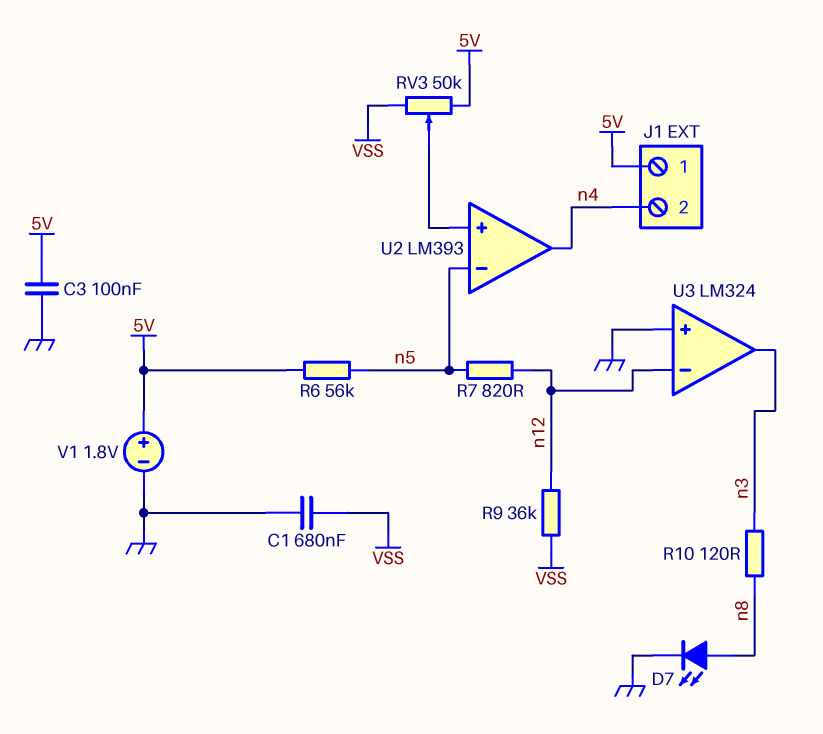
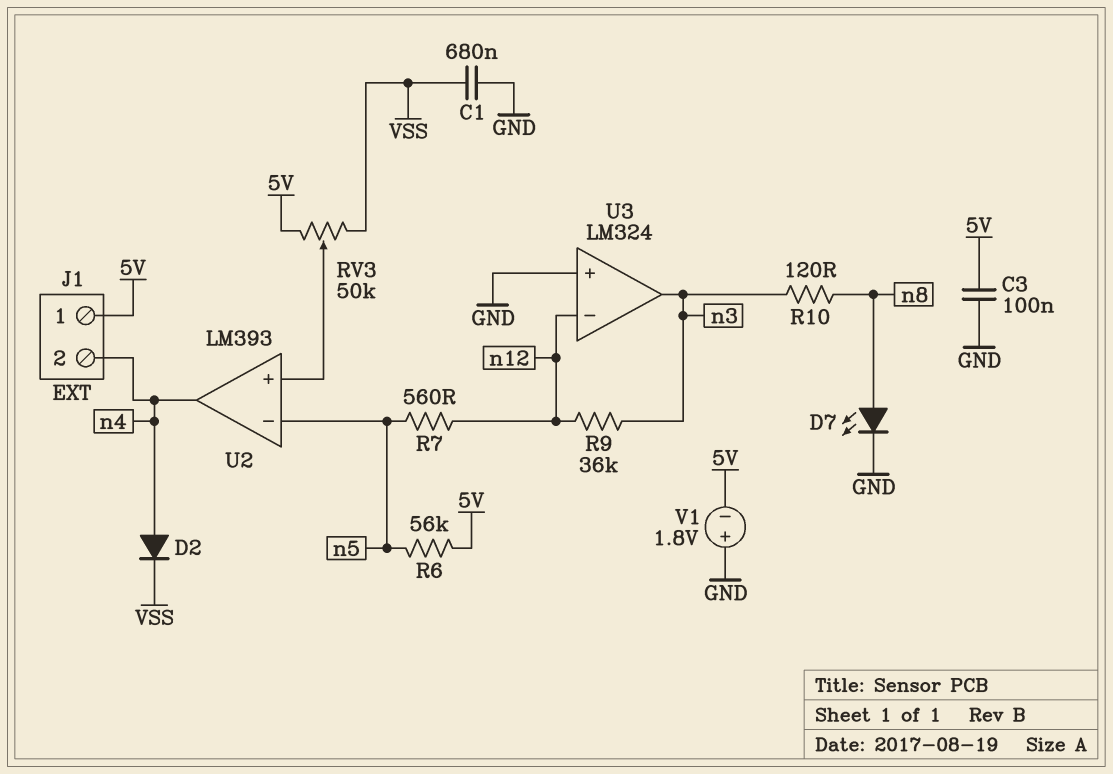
D2: none -> diode (A n4, K VSS)
R7: 820 (n5, n12) -> 560 (n5, n12)
R9: 36k (VSS, n12) -> 36k (n3, n12)
V1: 1.8V (plus 5V, minus GND) -> 1.8V (plus GND, minus 5V)

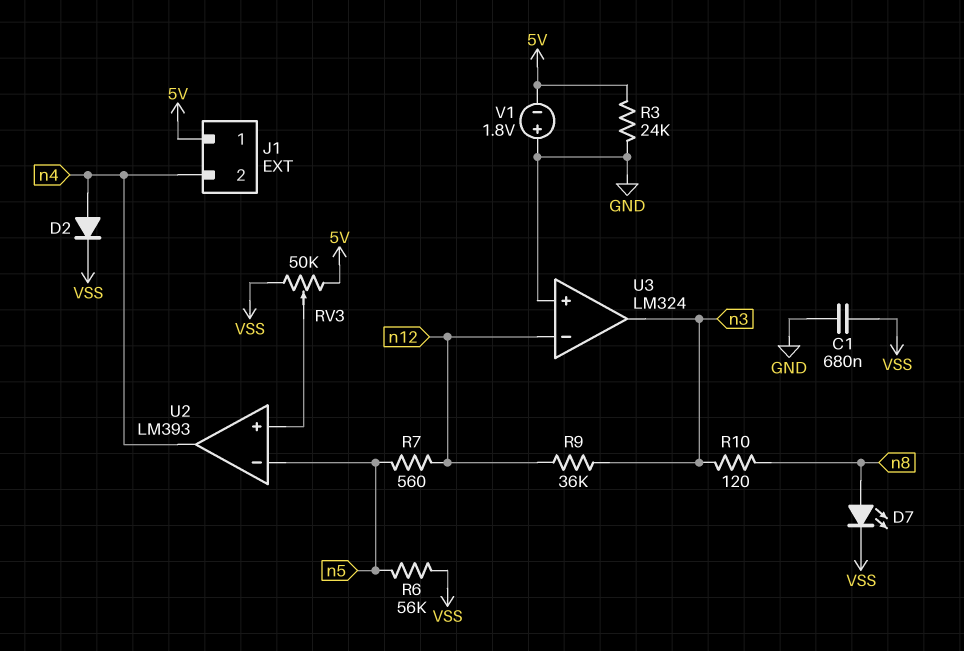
C3: 100nF (5V, GND) -> none
D7: LED (A n8, K GND) -> LED (A n8, K VSS)
R3: none -> 24k (5V, GND)
R6: 56k (5V, n5) -> 56k (VSS, n5)

